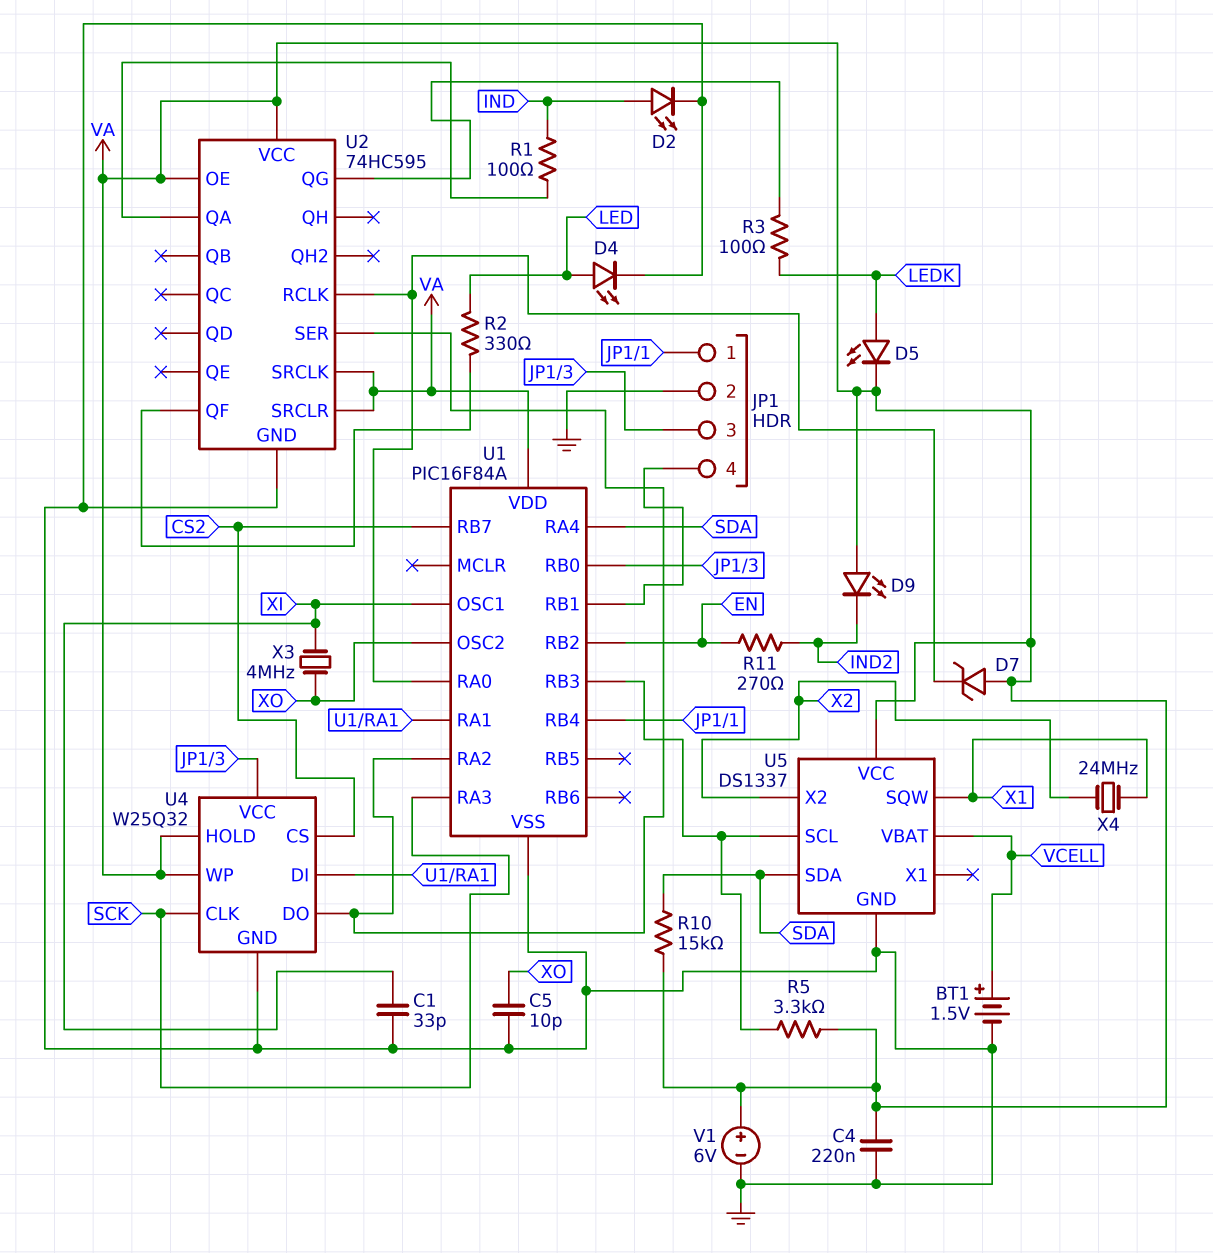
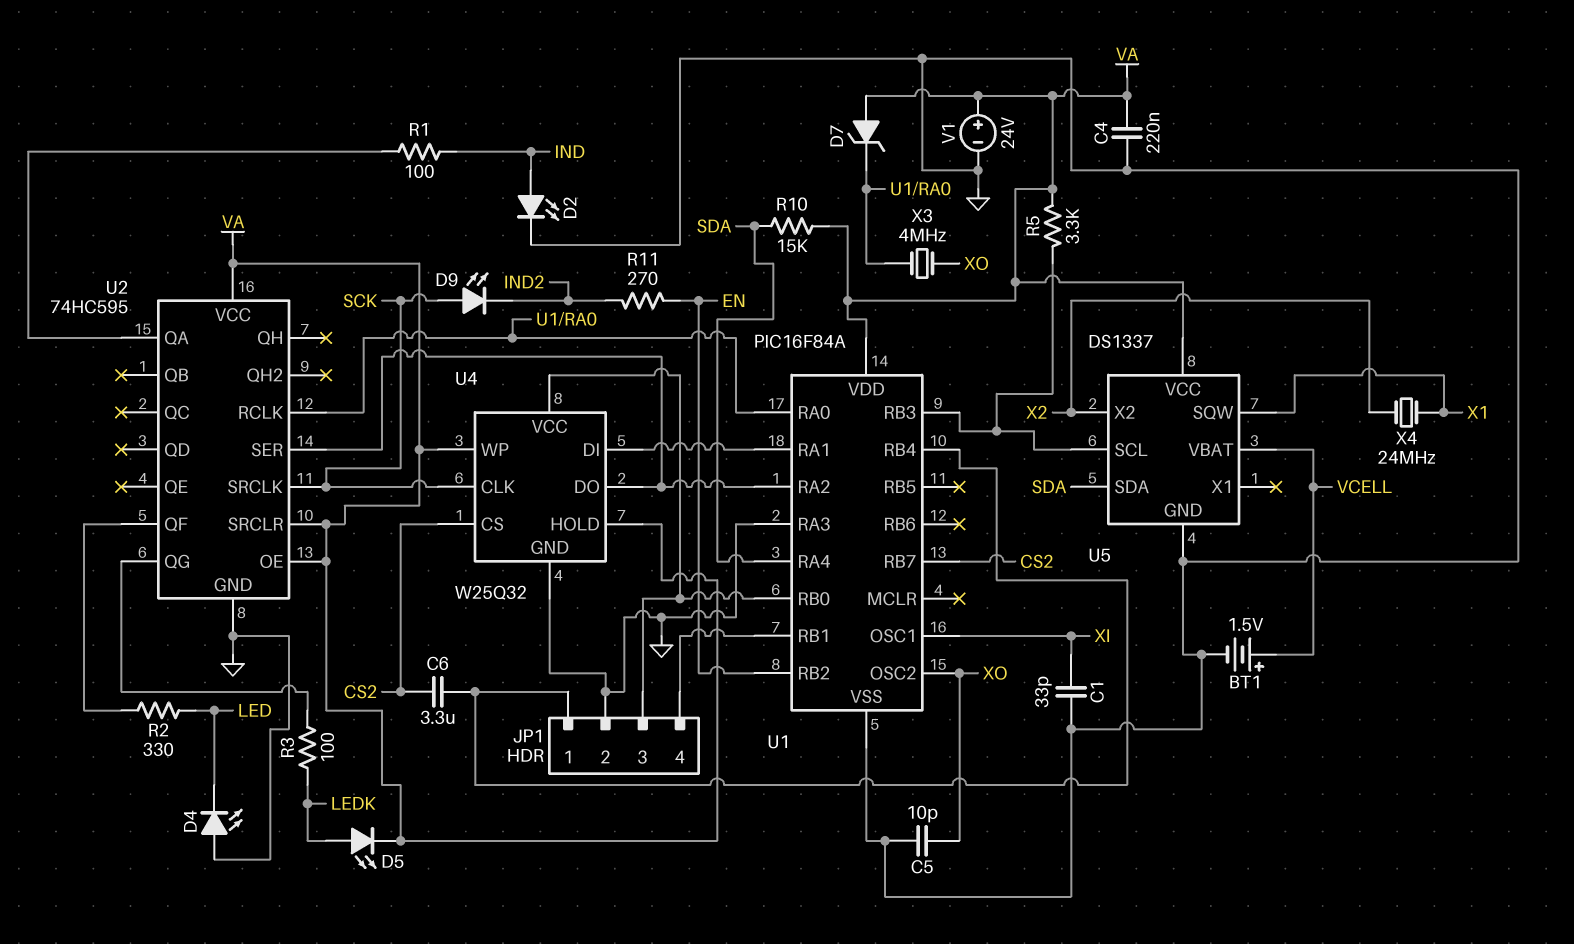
C6: none -> 3.3uF (CS2, JP1/1)
D4: LED (A LED, K GND) -> LED (A GND, K LED)
D9: LED (A VA, K IND2) -> LED (A SCK, K IND2)
U1 pin RA3: SCK -> GND
U2 pin SRCLK: VA -> SCK
V1: 6V (plus VA, minus GND) -> 24V (plus VA, minus GND)
X3: 4MHz (XI, XO) -> 4MHz (U1/RA0, XO)

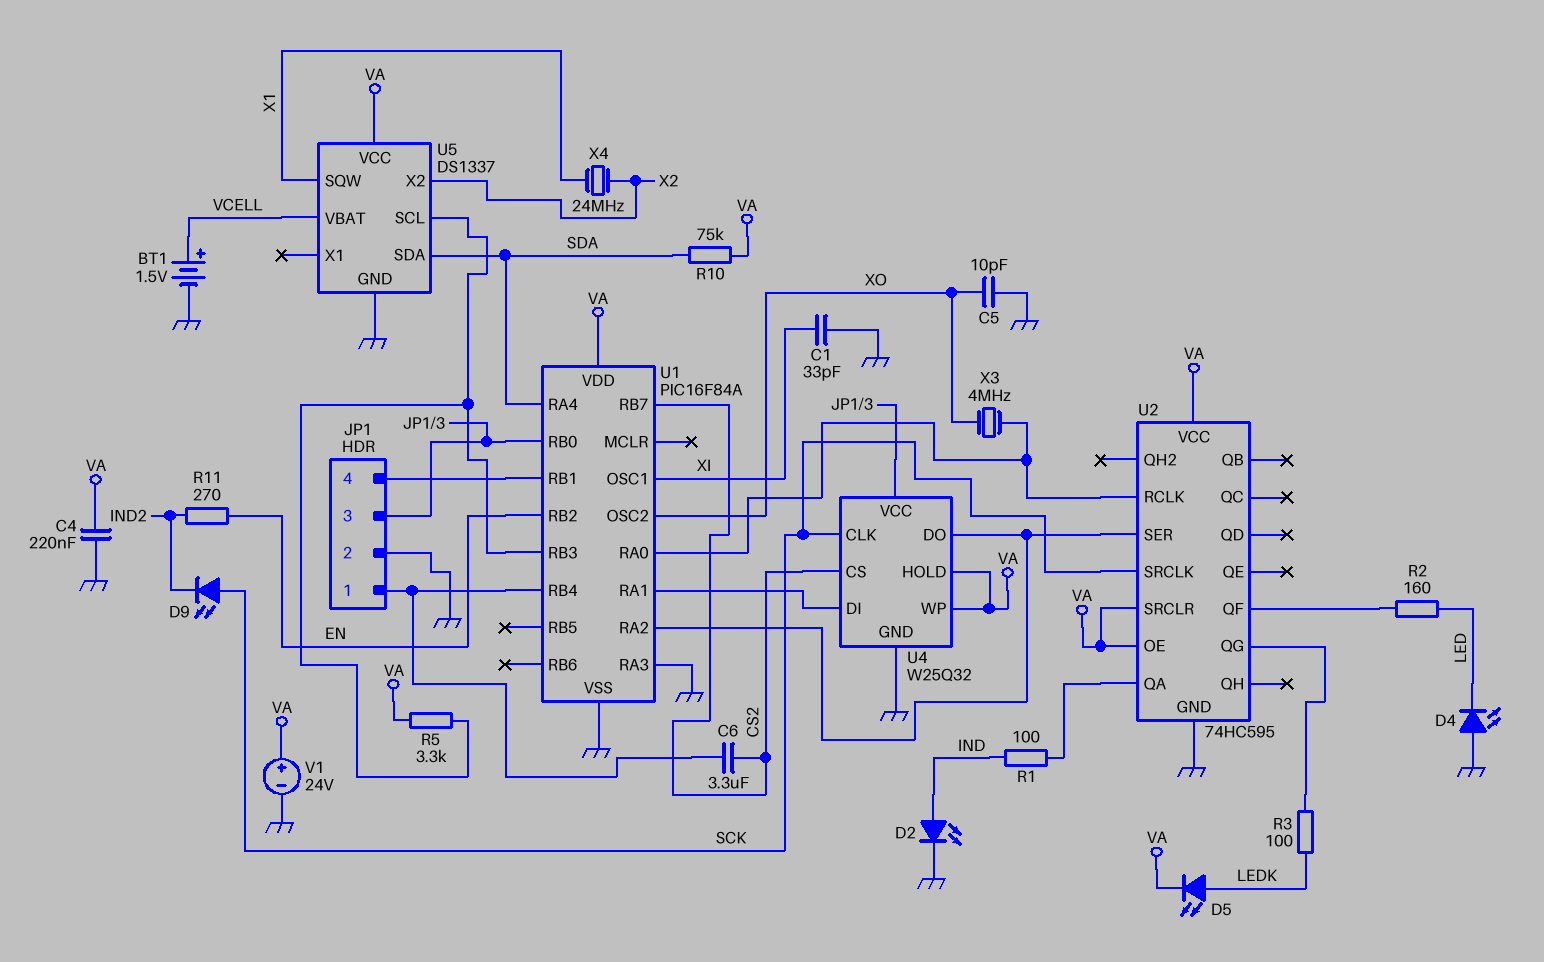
D7: zener (A VA, K U1/RA0) -> none
R2: 330 (LED, U2/QF) -> 160 (LED, U2/QF)
R10: 15k (SDA, VA) -> 75k (SDA, VA)

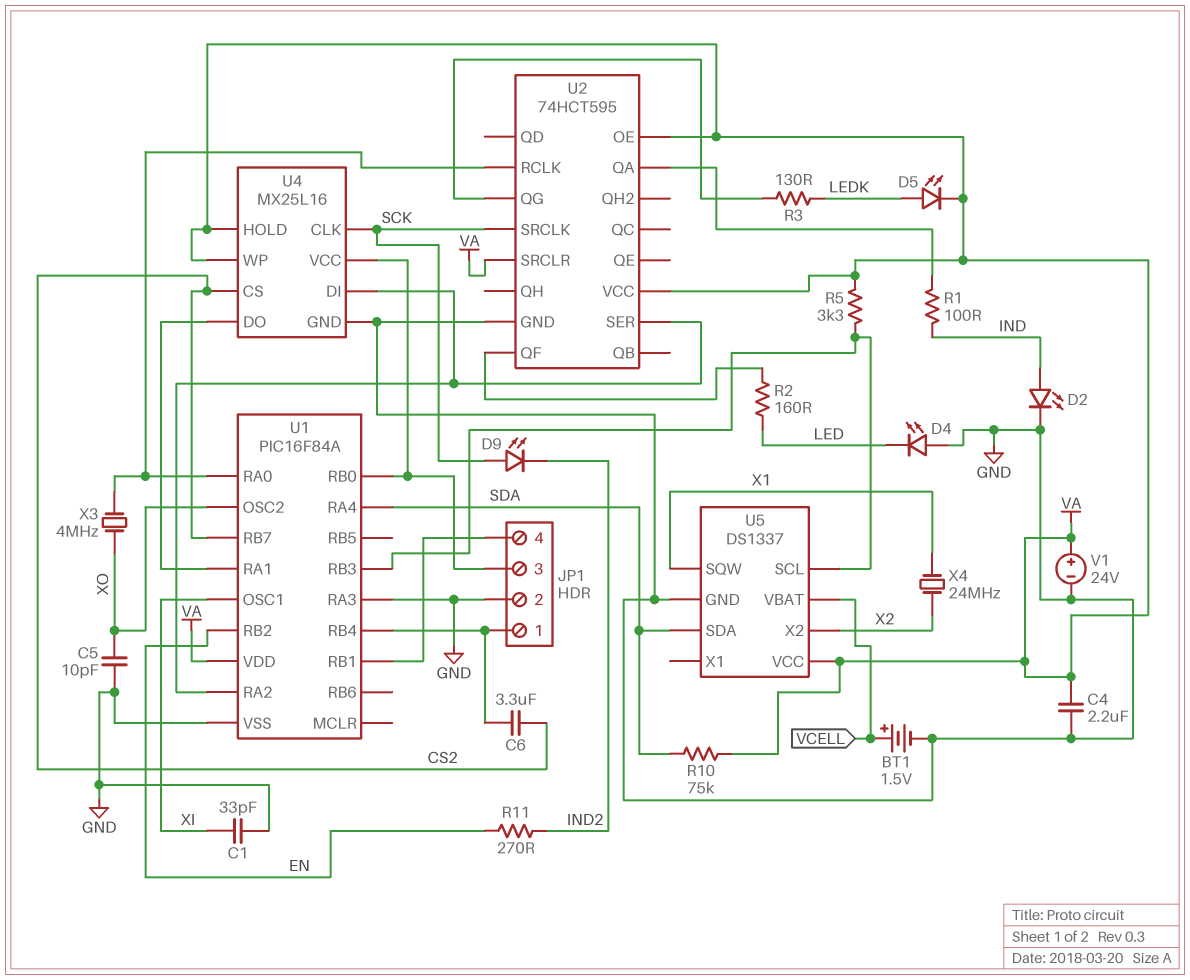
C4: 220nF (GND, VA) -> 2.2uF (GND, VA)
R3: 100 (LEDK, U2/QG) -> 130 (LEDK, U2/QG)
U2: 74HC595 -> 74HCT595
U4: W25Q32 -> MX25L16
U4 pin DI: U1/RA1 -> U1/RA2
U4 pin DO: U1/RA2 -> U1/RA1

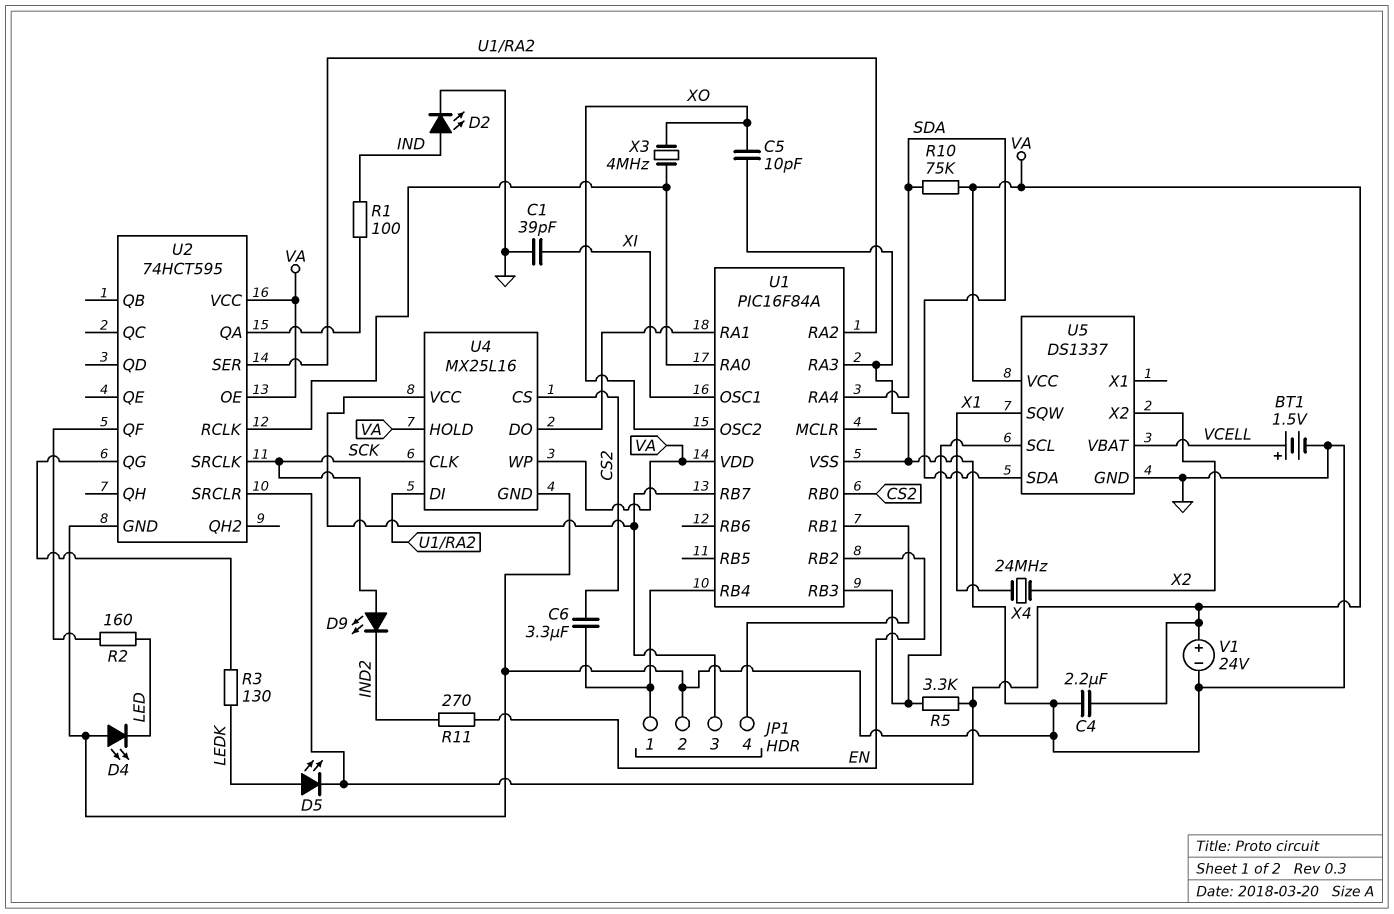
C1: 33pF (GND, XI) -> 39pF (GND, XI)
U1 pin RB0: JP1/3 -> CS2
U1 pin RB7: CS2 -> JP1/3

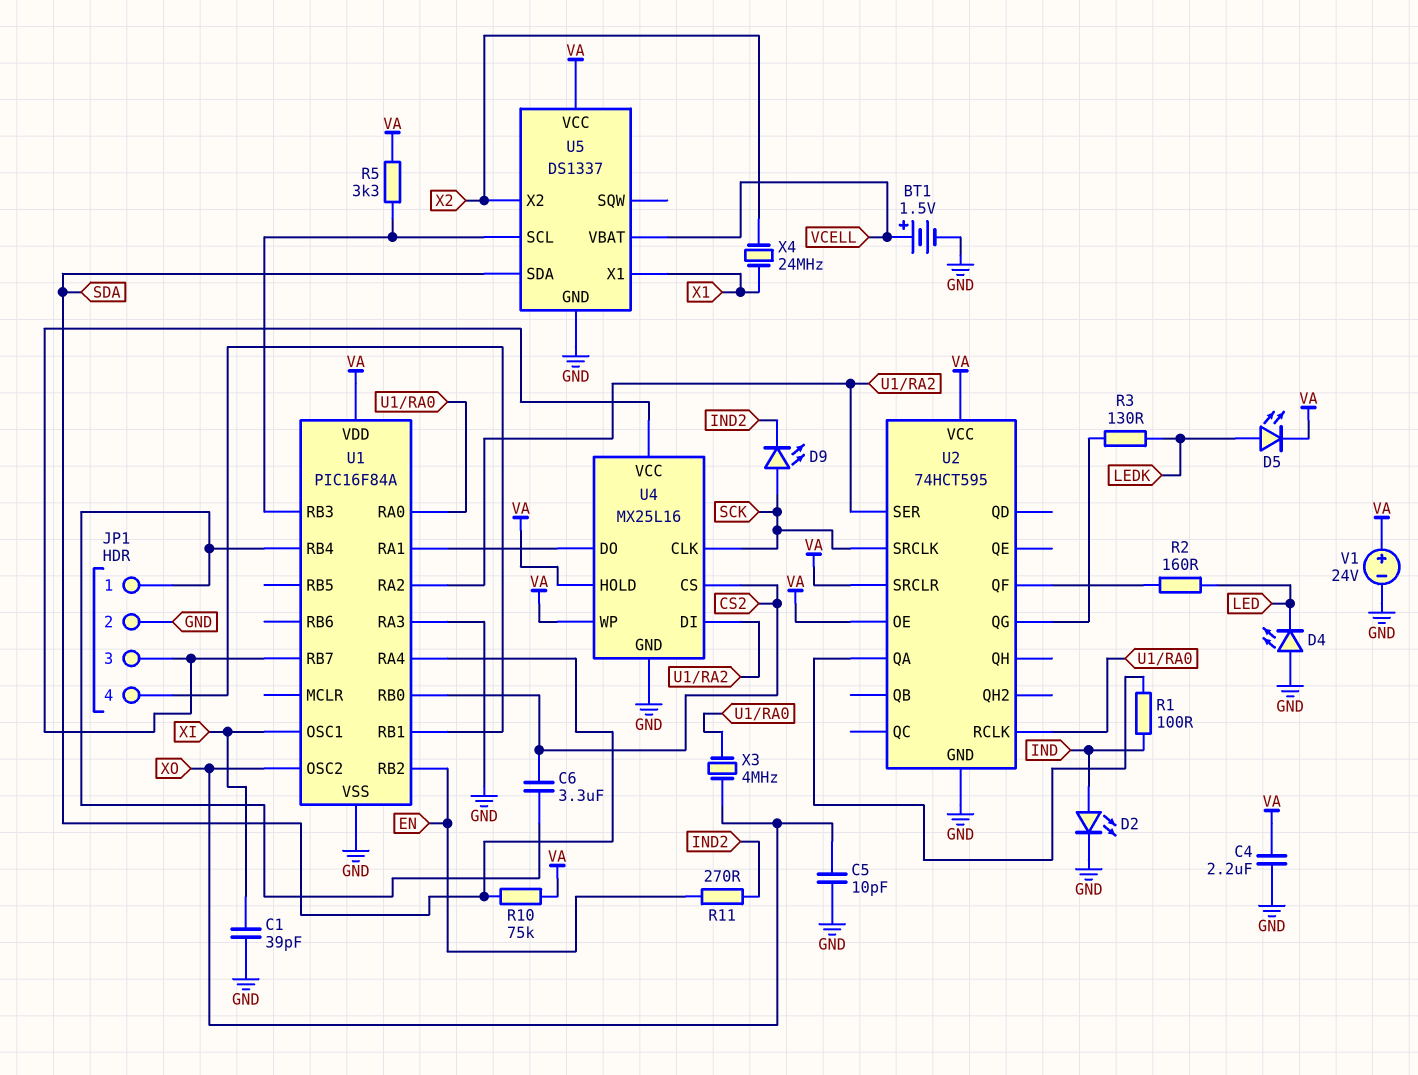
U5 pin SQW: X1 -> none
U5 pin X1: none -> X1

